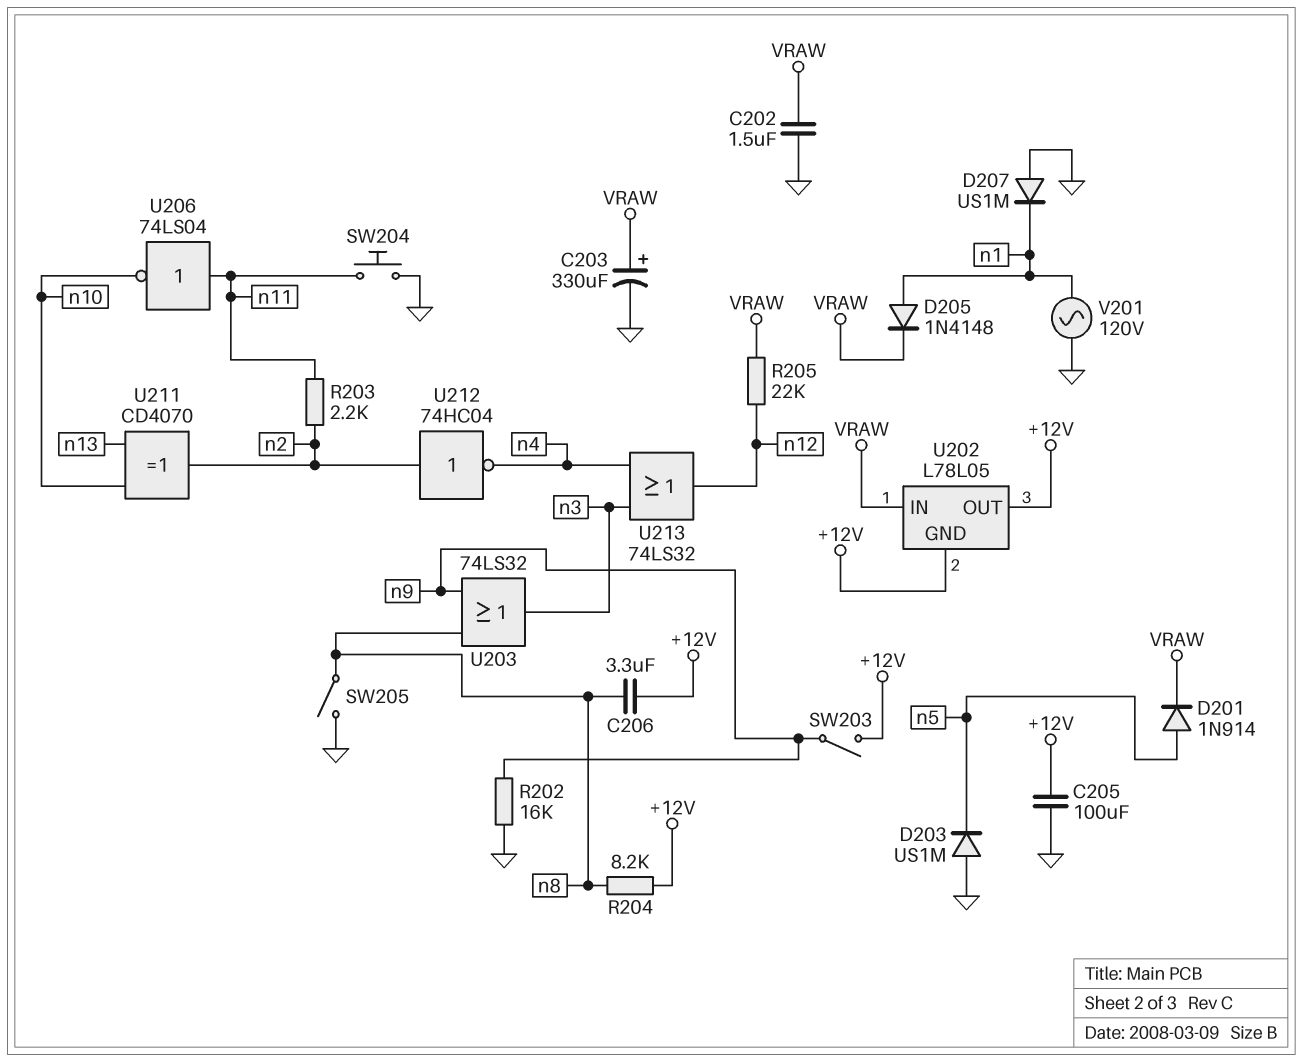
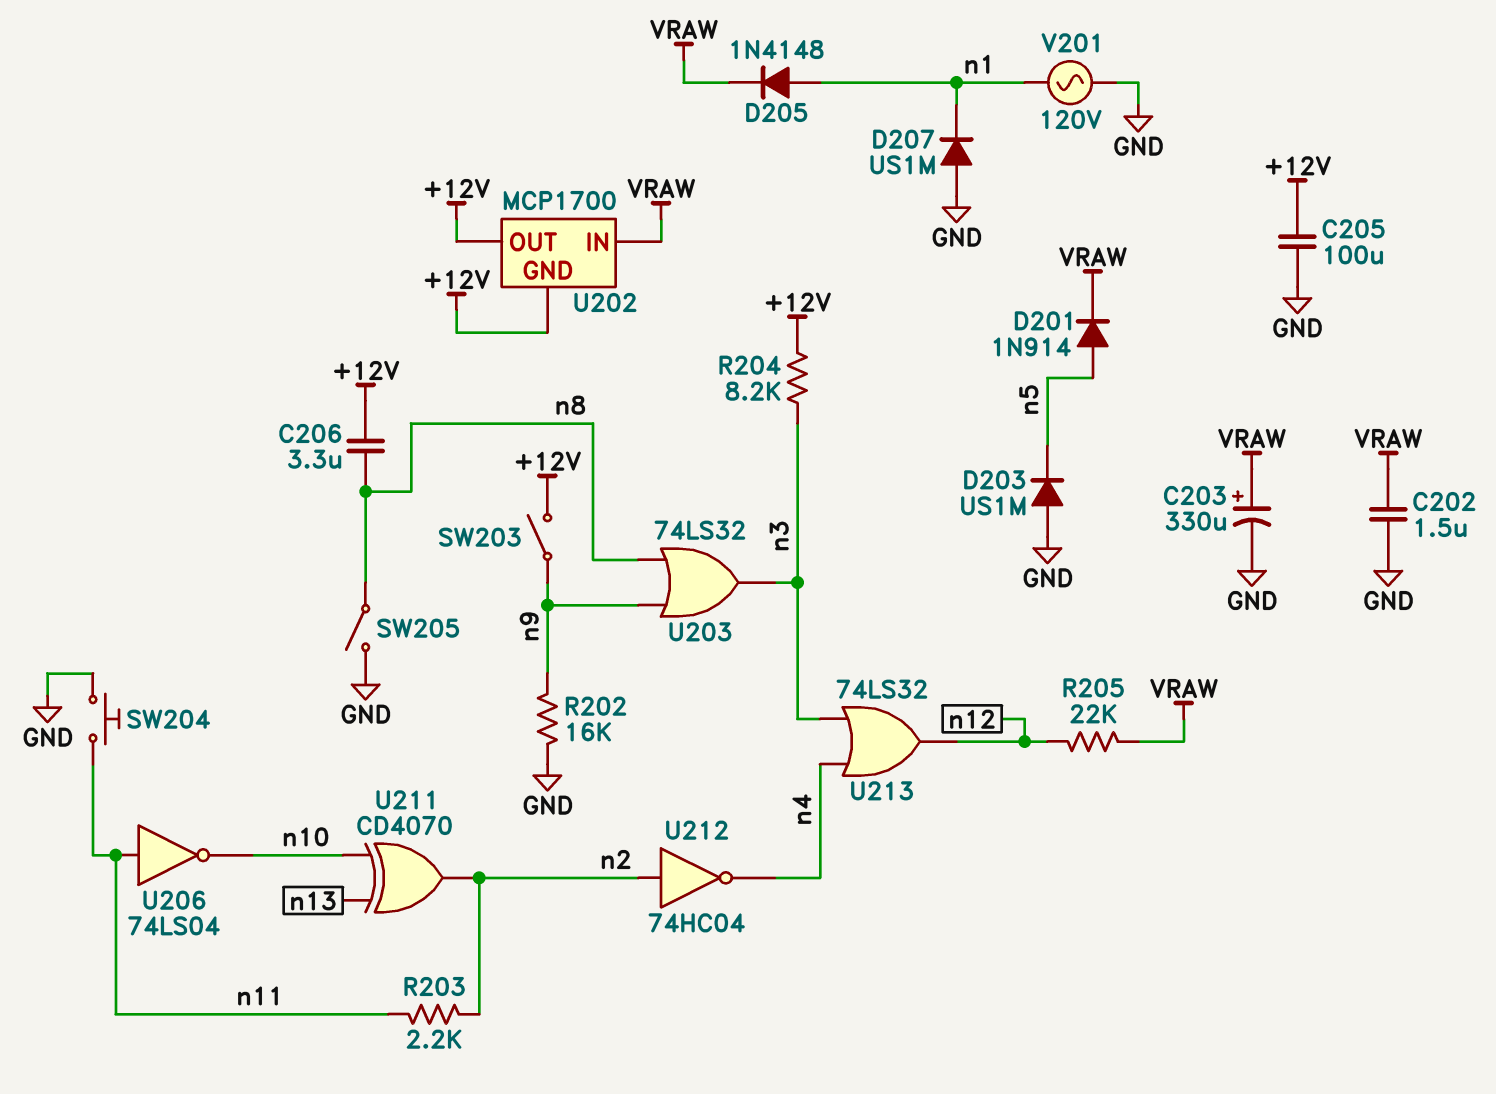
R204: 8.2k (+12V, n8) -> 8.2k (+12V, n3)
U202: L78L05 -> MCP1700

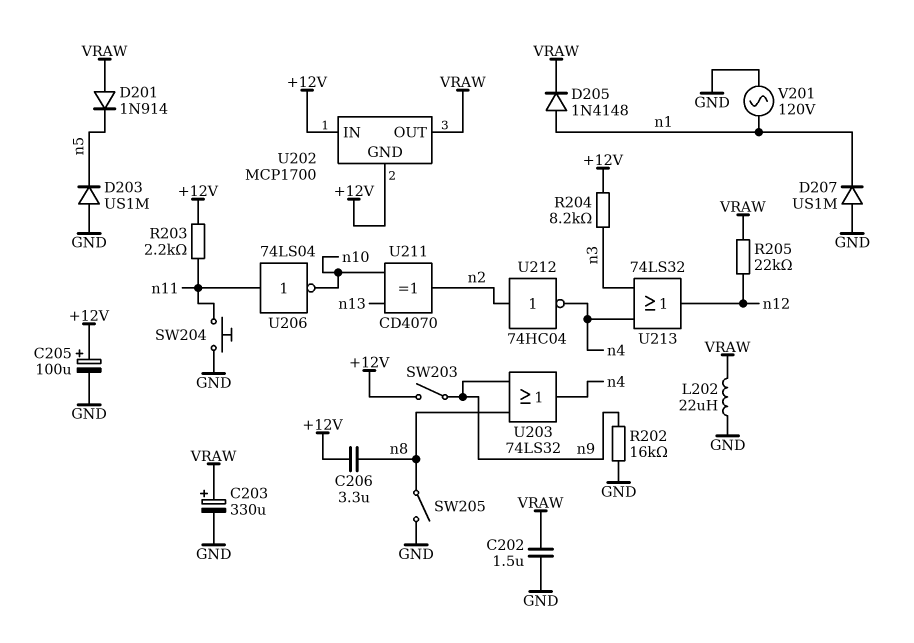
C205: 100uF (+12V, GND) -> 100uF (plus +12V, minus GND)
D201: diode 1N914 (A n5, K VRAW) -> diode 1N914 (A VRAW, K n5)
L202: none -> 22uH (GND, VRAW)
R203: 2.2k (n2, n11) -> 2.2k (+12V, n11)
U202 pin IN: VRAW -> +12V
U202 pin OUT: +12V -> VRAW
U203: OR 74LS32 (in n8, in n9, out n3) -> OR 74LS32 (in n8, in n9, out n4)

